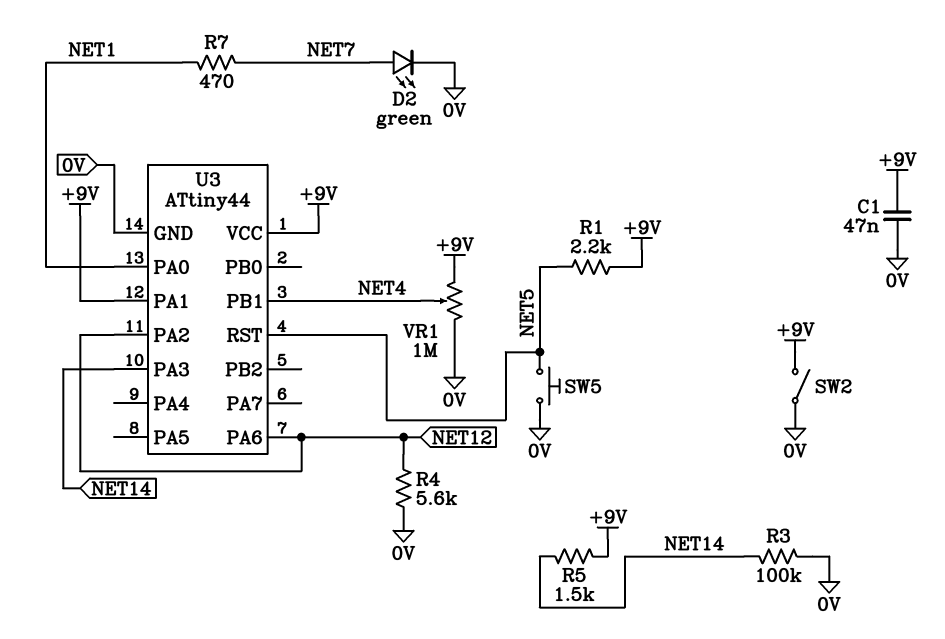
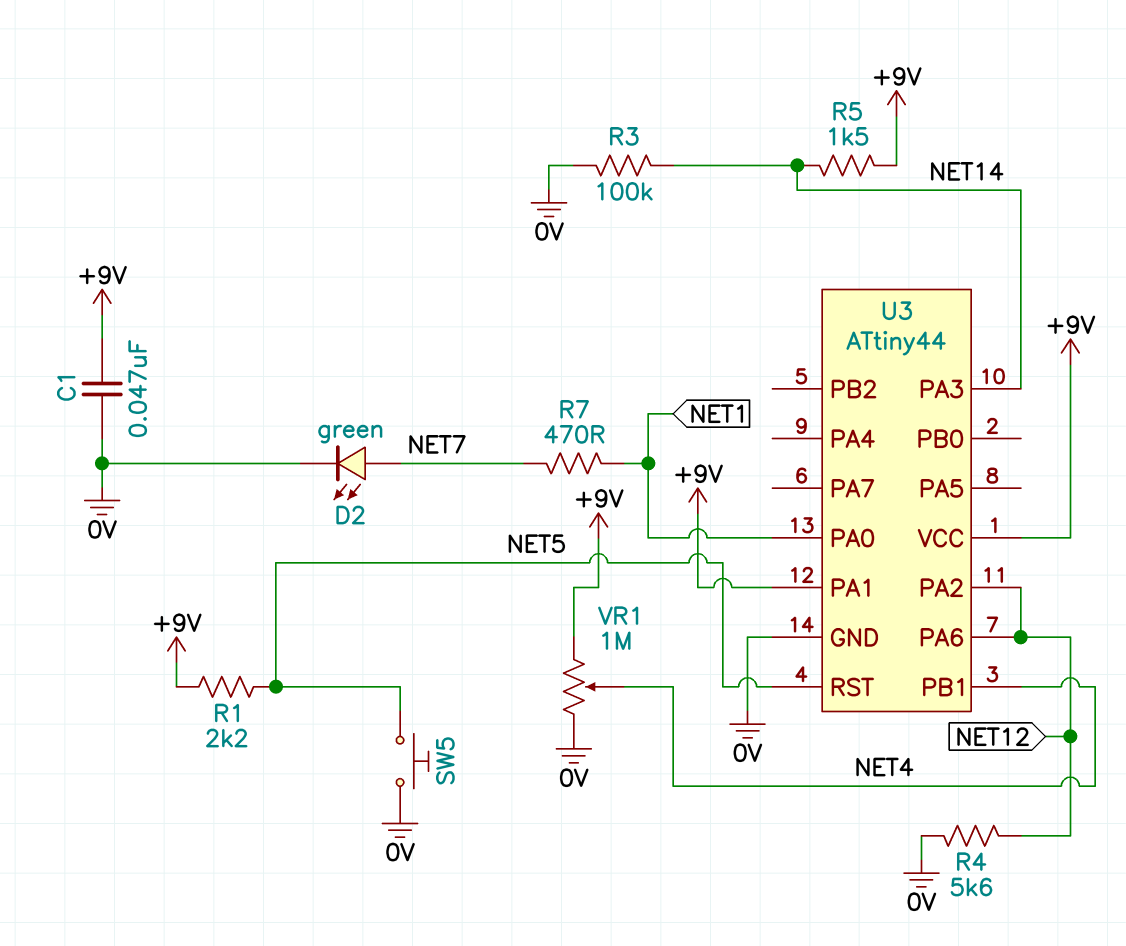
SW2: switch (+9V, 0V) -> none

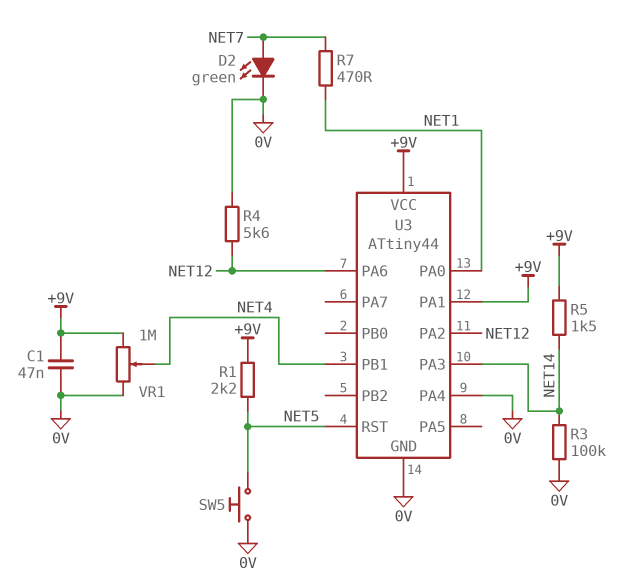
U3 pin PA4: none -> 0V

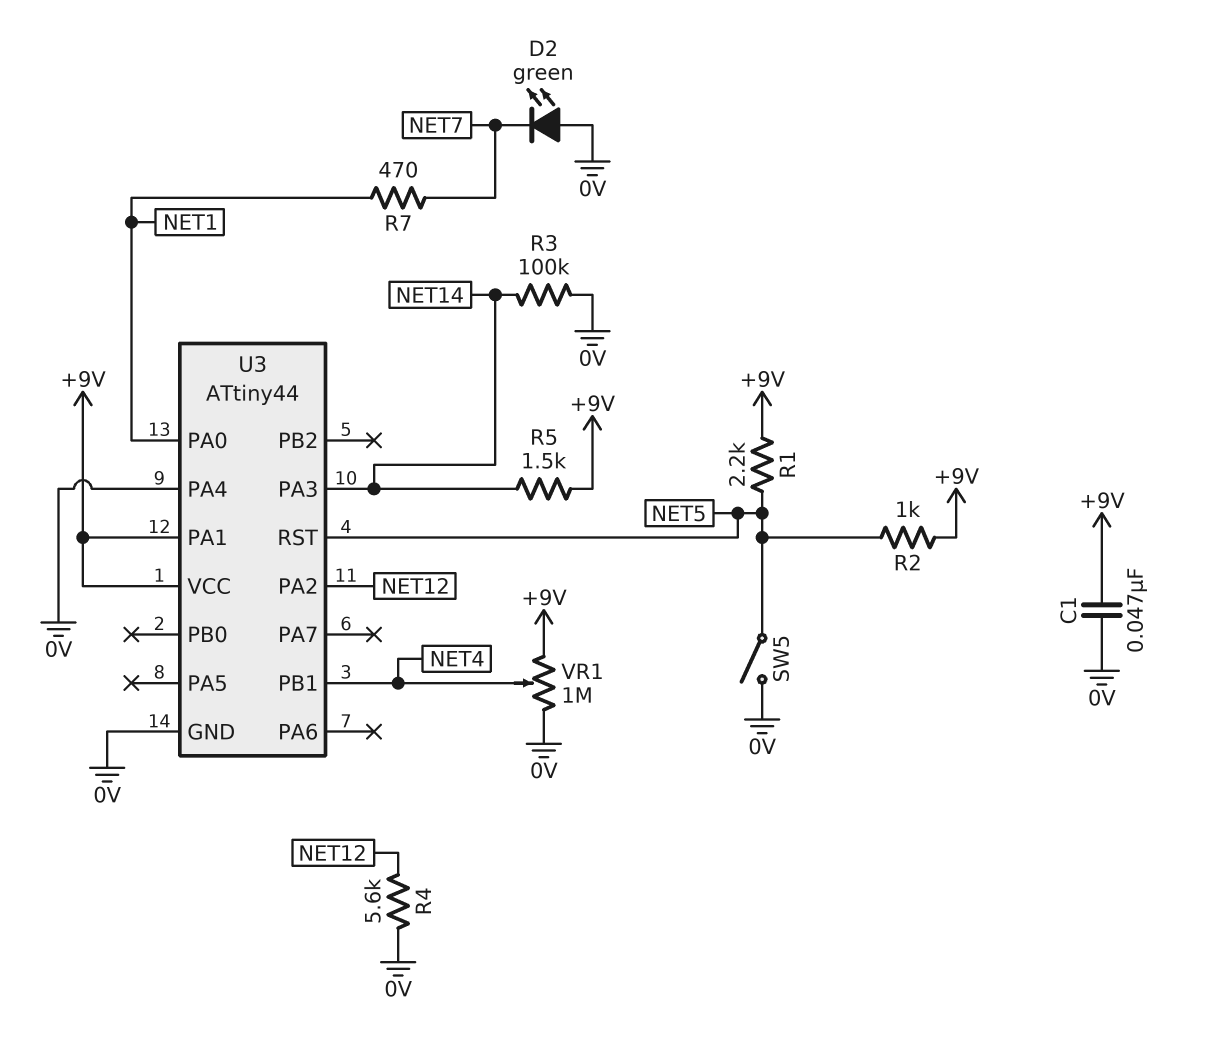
D2: LED green (A NET7, K 0V) -> LED green (A 0V, K NET7)
R2: none -> 1k (+9V, NET5)
SW5: button (0V, NET5) -> switch (0V, NET5)
U3 pin PA6: NET12 -> none

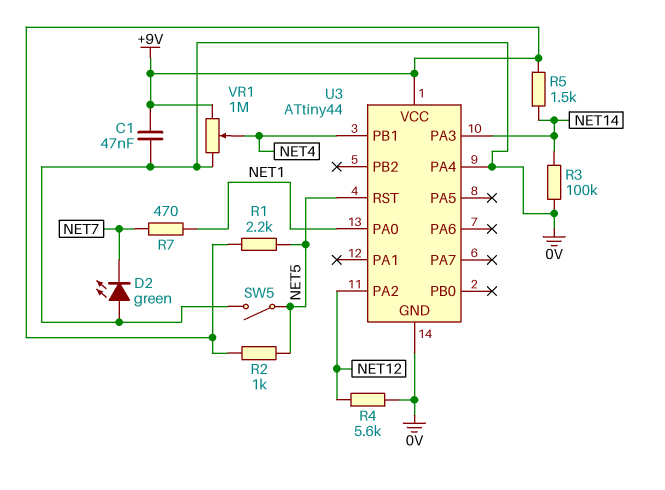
U3 pin PA1: +9V -> none

